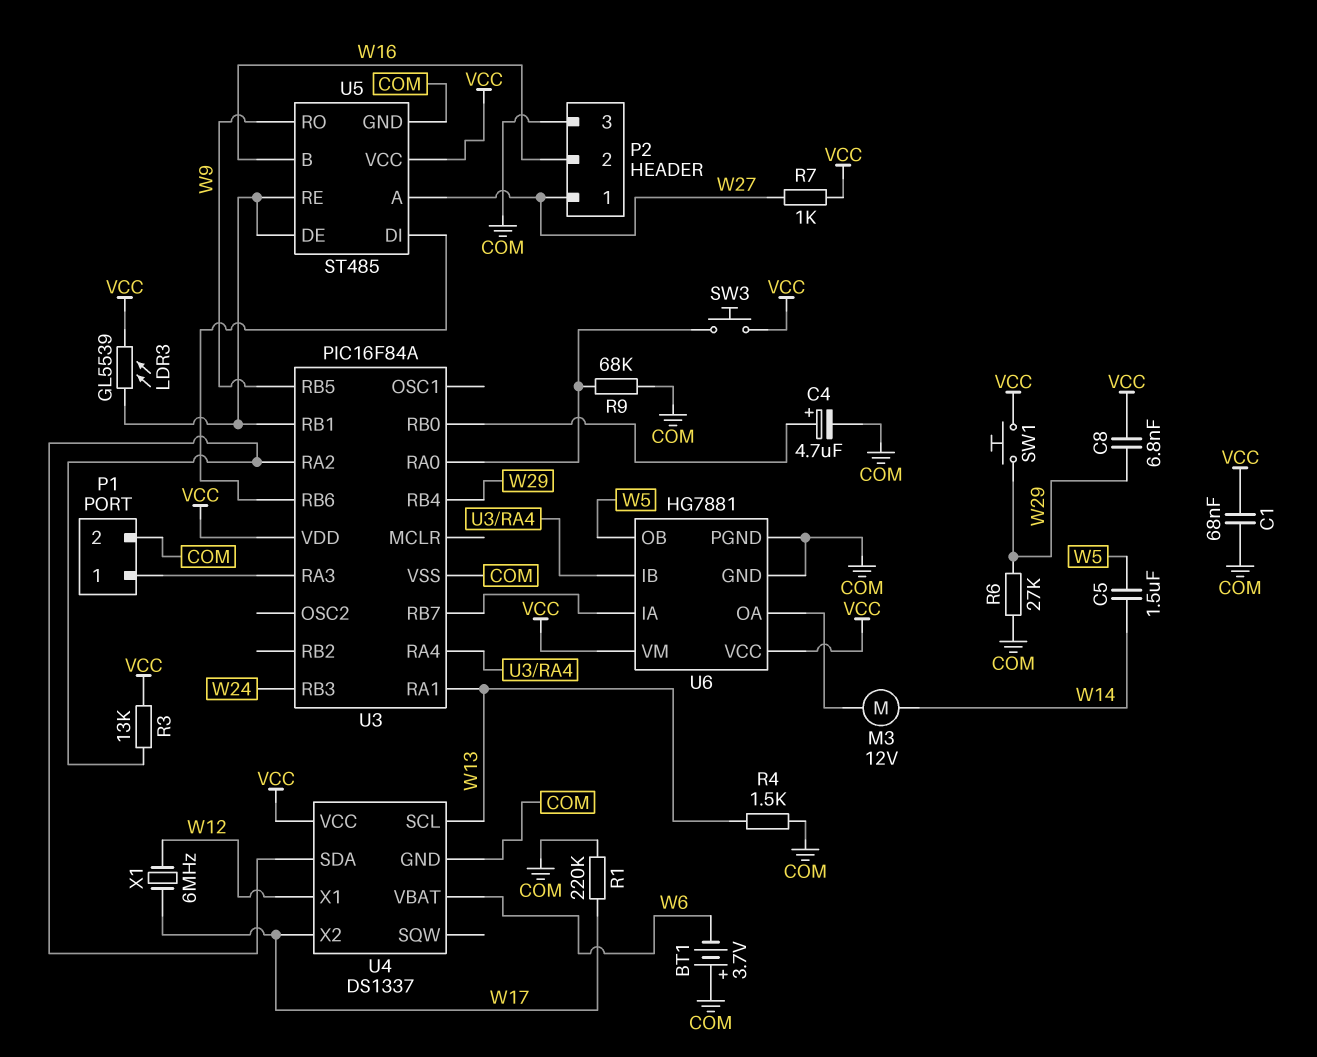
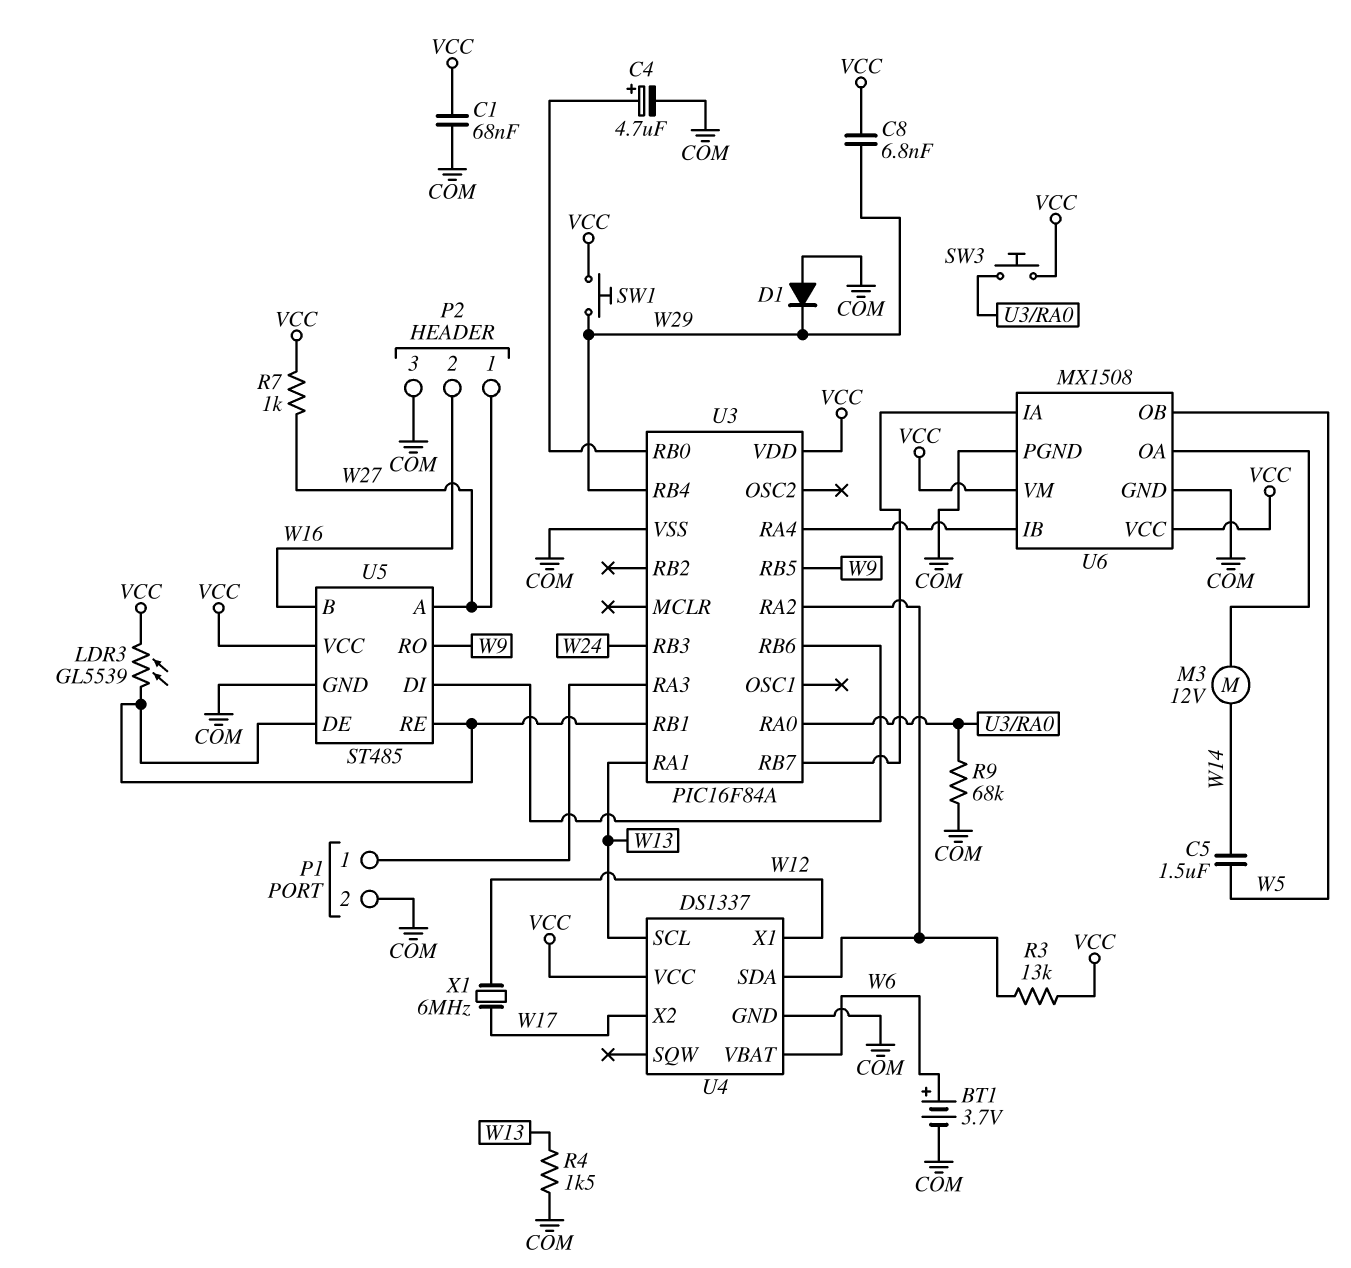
BT1: 3.7V (plus COM, minus W6) -> 3.7V (plus W6, minus COM)
D1: none -> diode (A COM, K W29)
R1: 220k (COM, W17) -> none
R6: 27k (COM, W29) -> none
U6: HG7881 -> MX1508

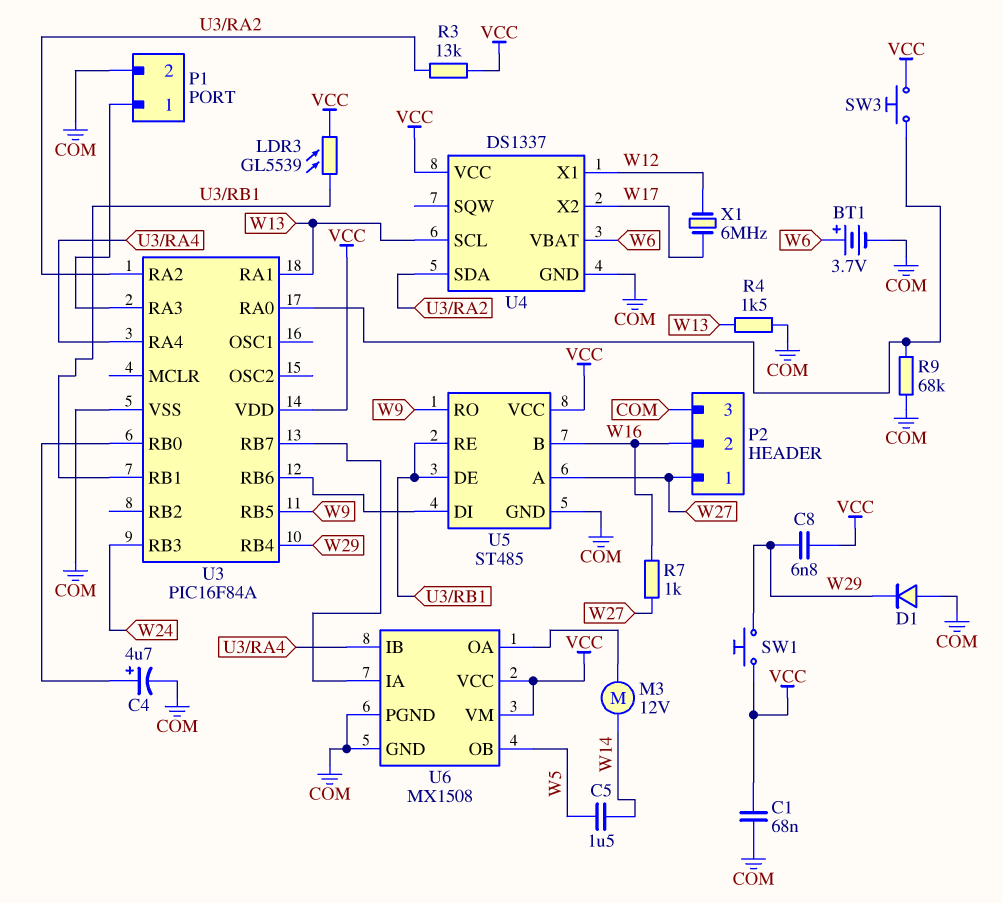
R7: 1k (VCC, W27) -> 1k (W16, W27)

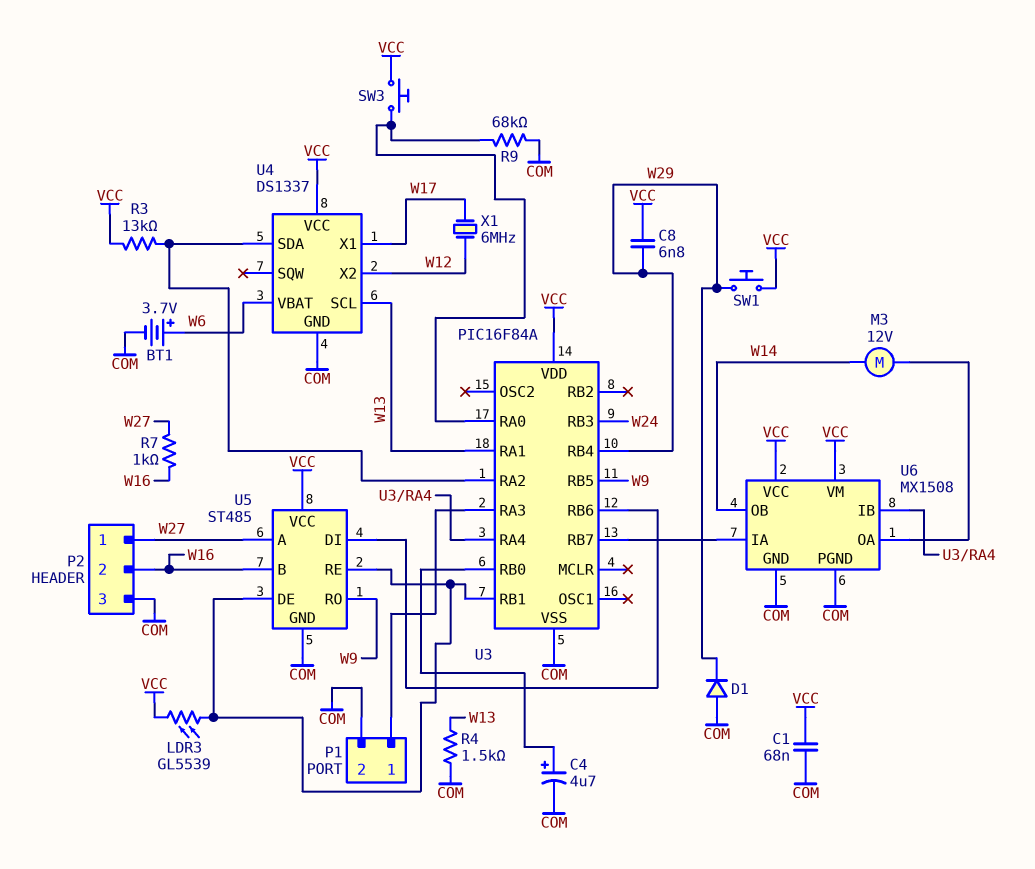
C5: 1.5uF (W5, W14) -> none
U4 pin X1: W12 -> W17
U4 pin X2: W17 -> W12
U6 pin OB: W5 -> W14

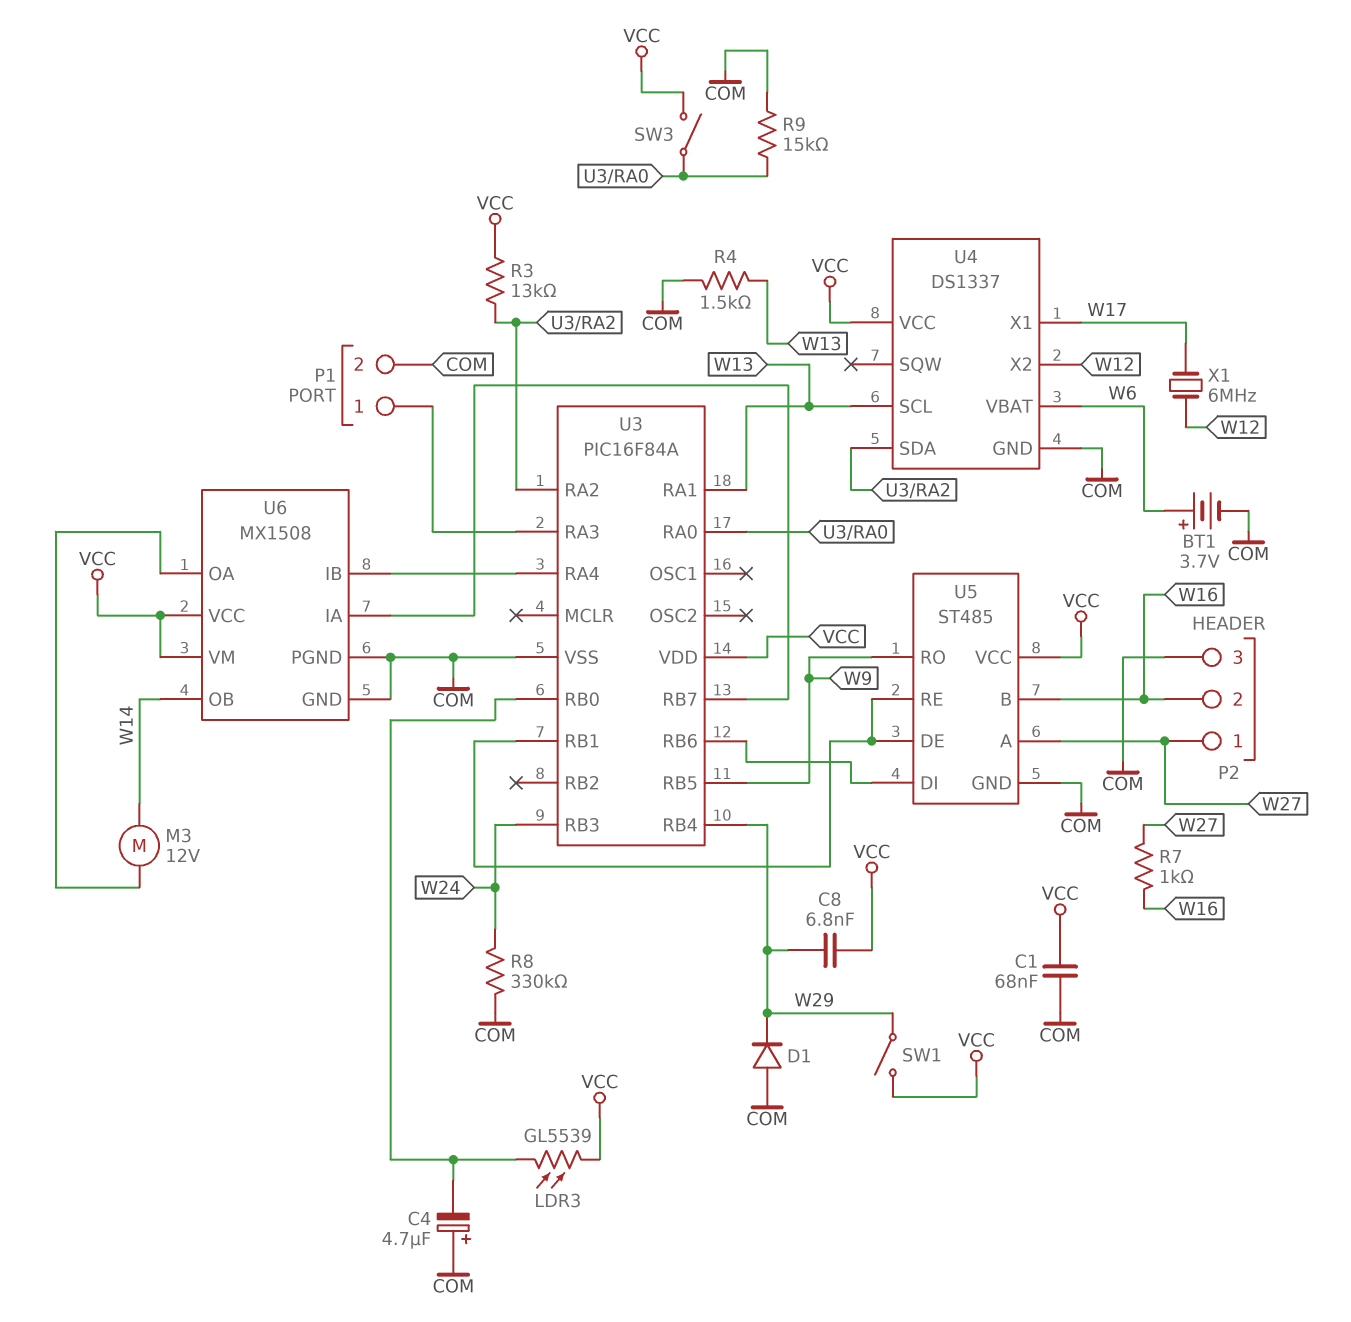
C4: 4.7uF (plus U3/RB0, minus COM) -> 4.7uF (plus COM, minus U3/RB0)
LDR3: GL5539 (U3/RB1, VCC) -> GL5539 (U3/RB0, VCC)
R8: none -> 330k (COM, W24)
R9: 68k (COM, U3/RA0) -> 15k (COM, U3/RA0)
SW1: button (VCC, W29) -> switch (VCC, W29)
SW3: button (U3/RA0, VCC) -> switch (U3/RA0, VCC)

